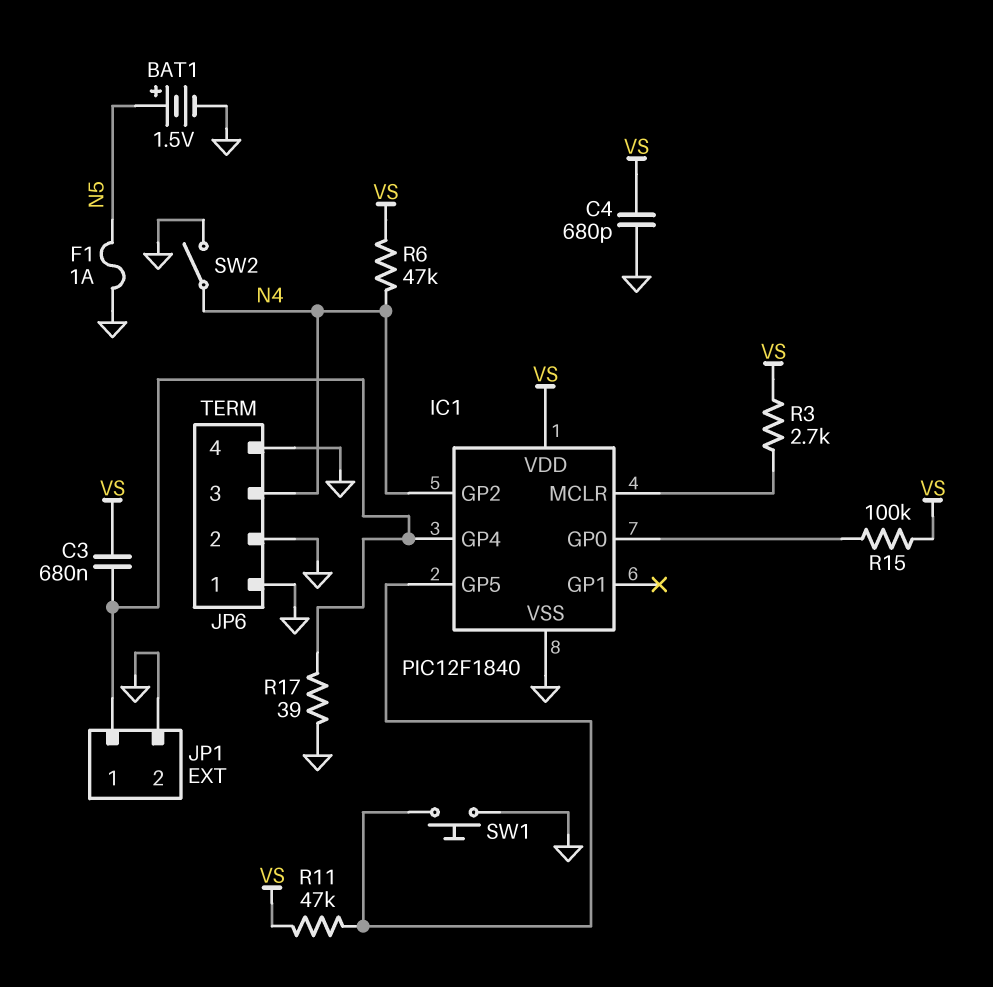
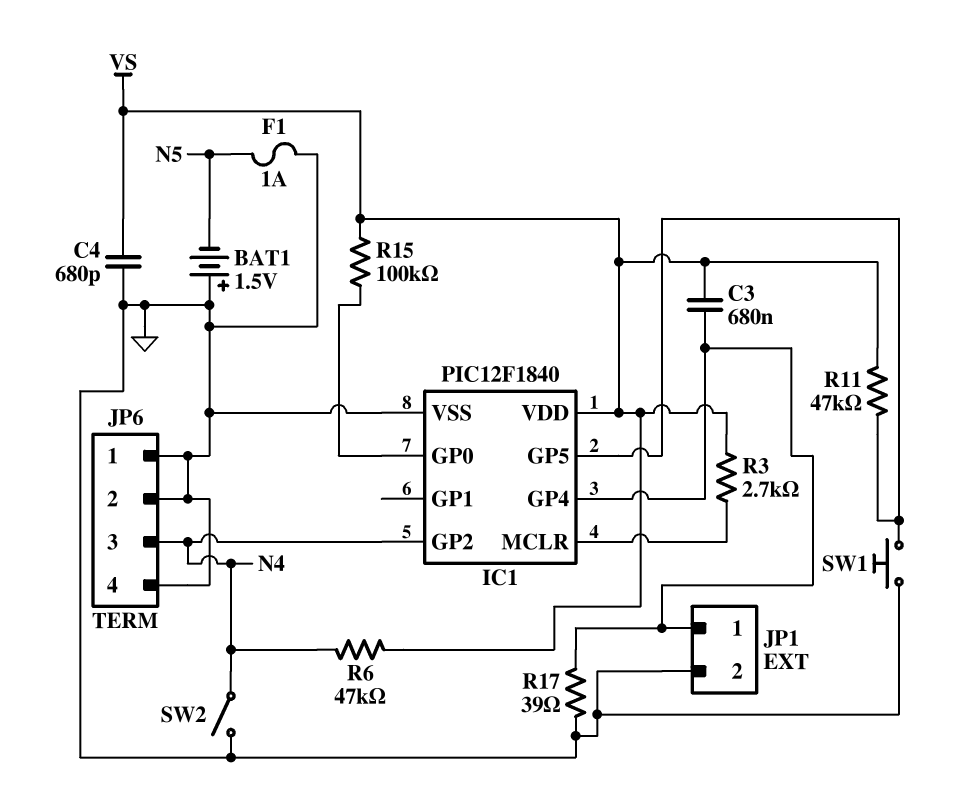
BAT1: 1.5V (plus N5, minus GND) -> 1.5V (plus GND, minus N5)

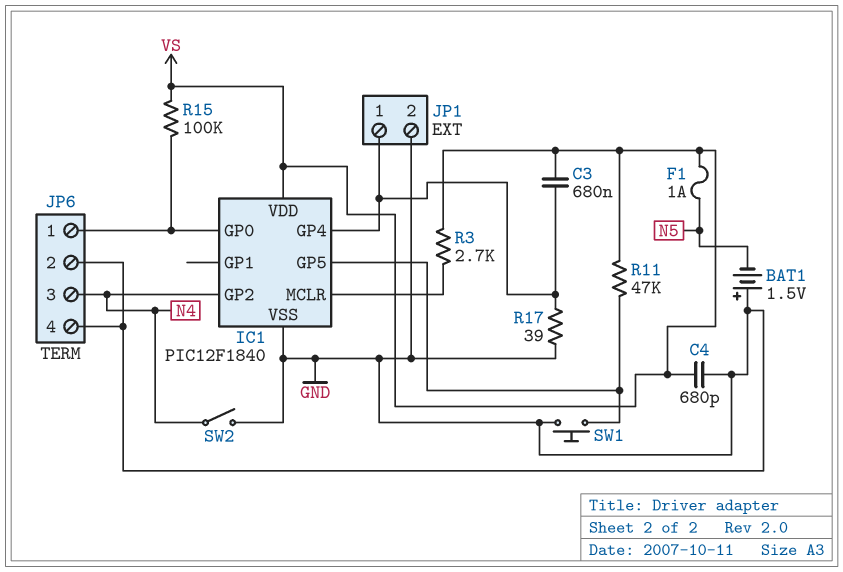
F1: 1A (GND, N5) -> 1A (N5, VS)
JP6 pin 1: GND -> IC1/GP0
R6: 47k (N4, VS) -> none

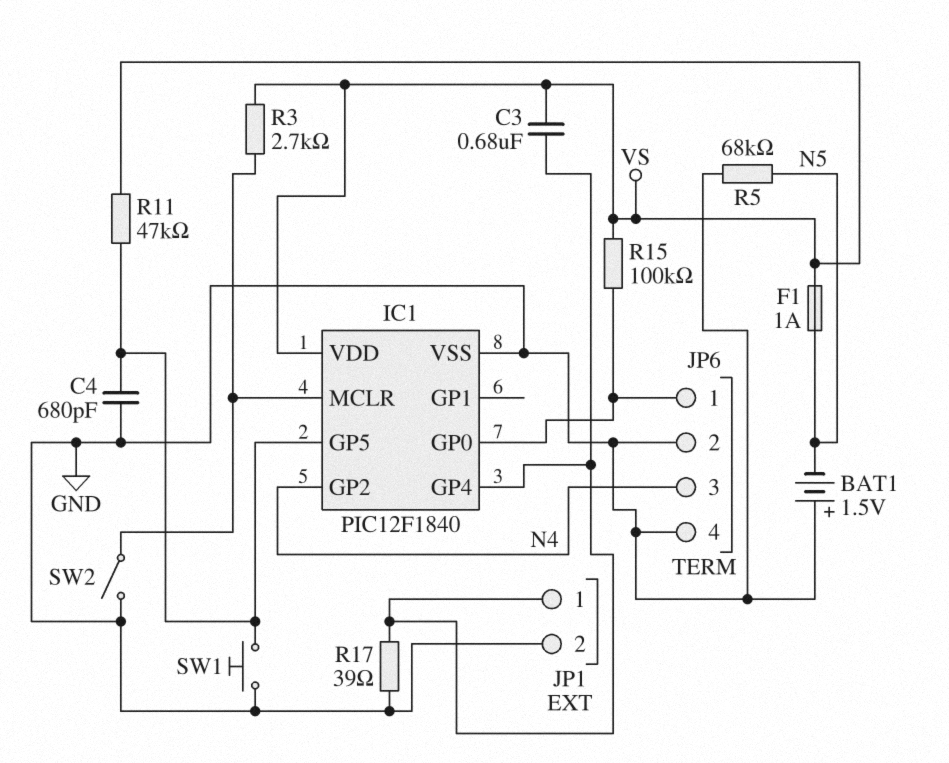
C4: 680pF (GND, VS) -> 680pF (GND, IC1/GP5)
R5: none -> 68k (GND, N5)
SW2: switch (GND, N4) -> switch (GND, IC1/MCLR)

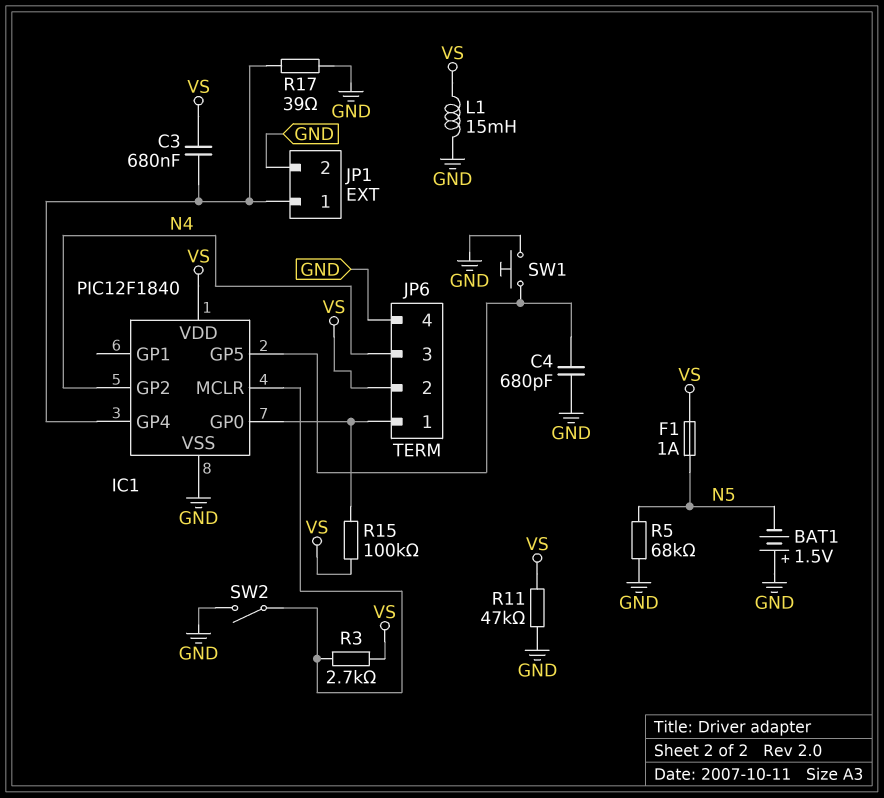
JP6 pin 2: GND -> VS
L1: none -> 15mH (GND, VS)
R11: 47k (IC1/GP5, VS) -> 47k (GND, VS)

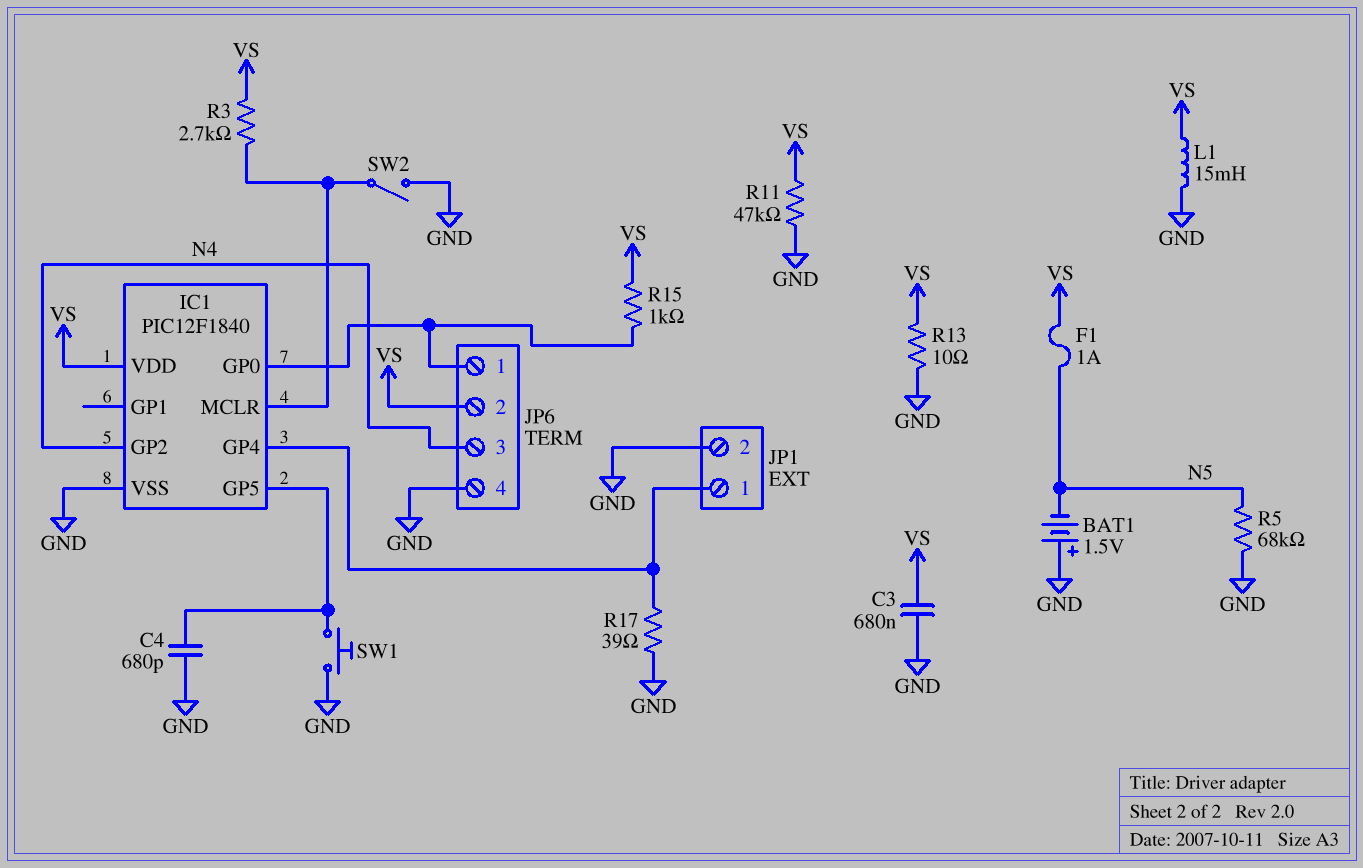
C3: 680nF (IC1/GP4, VS) -> 680nF (GND, VS)
R13: none -> 10 (GND, VS)
R15: 100k (IC1/GP0, VS) -> 1k (IC1/GP0, VS)

